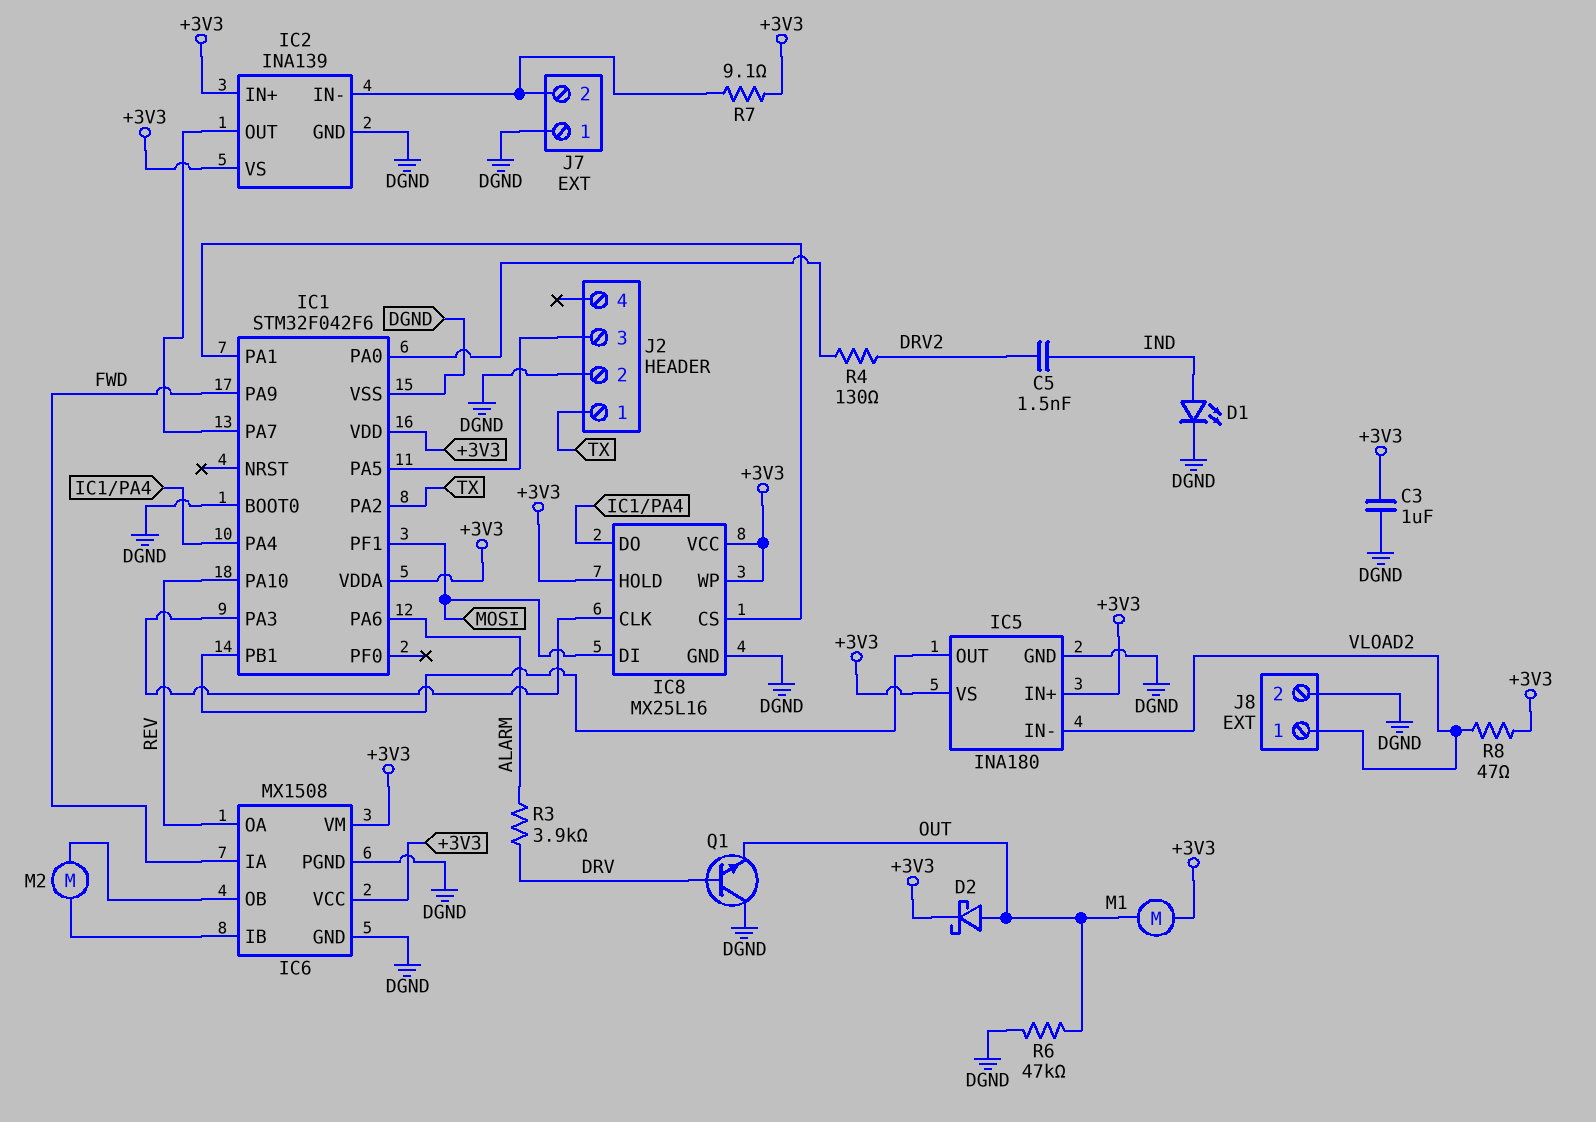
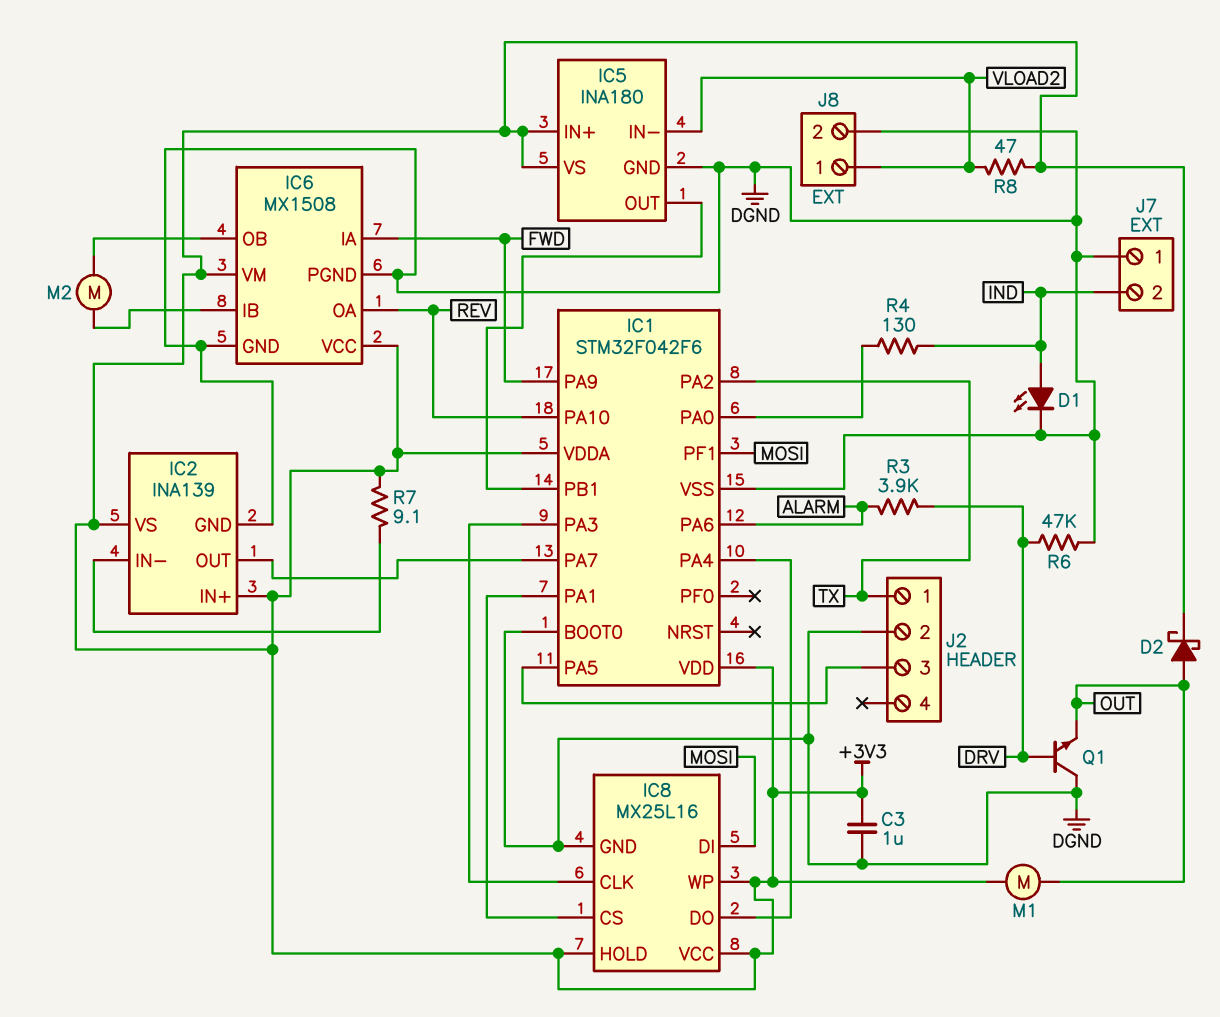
C5: 1.5nF (DRV2, IND) -> none
J7 pin 2: IC2/IN- -> IND
R4: 130 (DRV2, IC1/PA0) -> 130 (IC1/PA0, IND)
R6: 47k (DGND, OUT) -> 47k (DGND, DRV)

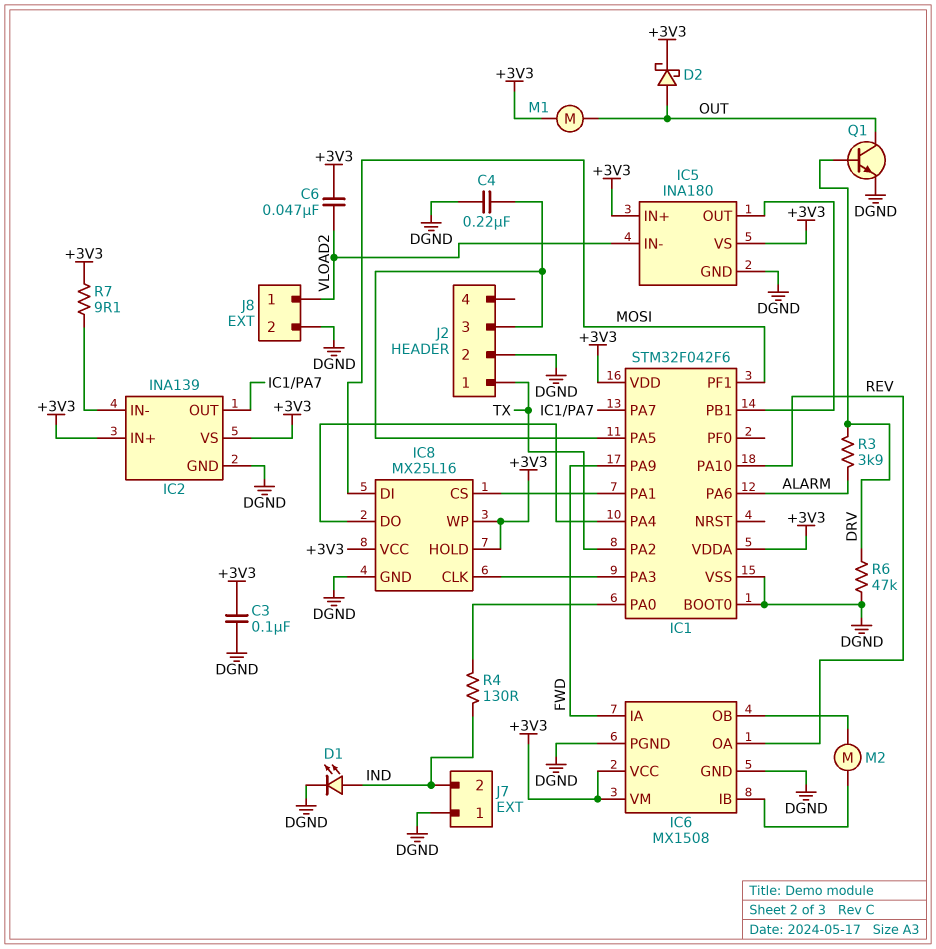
C3: 1uF (+3V3, DGND) -> 100nF (+3V3, DGND)
C4: none -> 220nF (DGND, IC1/PA5)
C6: none -> 47nF (+3V3, VLOAD2)
Q1: NPN (B DRV, C DGND, E OUT) -> NPN (B DRV, C OUT, E DGND)
R8: 47 (+3V3, VLOAD2) -> none

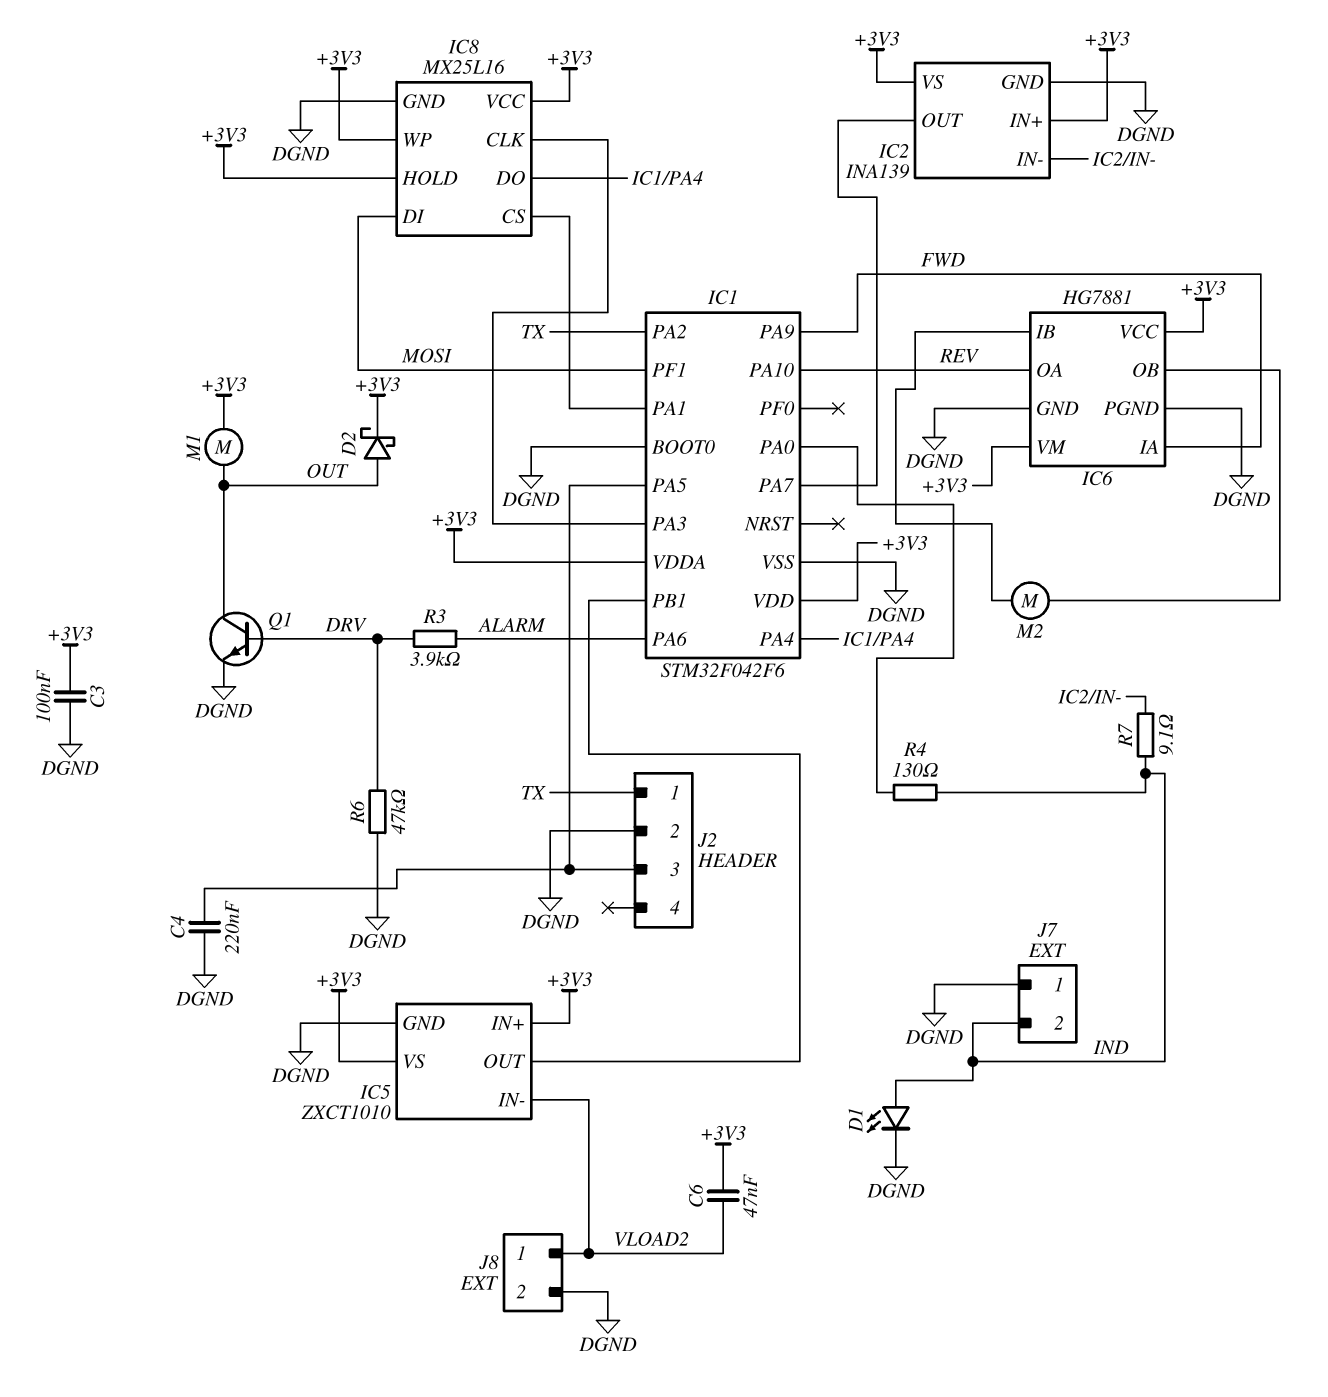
IC5: INA180 -> ZXCT1010
IC6: MX1508 -> HG7881
R7: 9.1 (+3V3, IC2/IN-) -> 9.1 (IC2/IN-, IND)

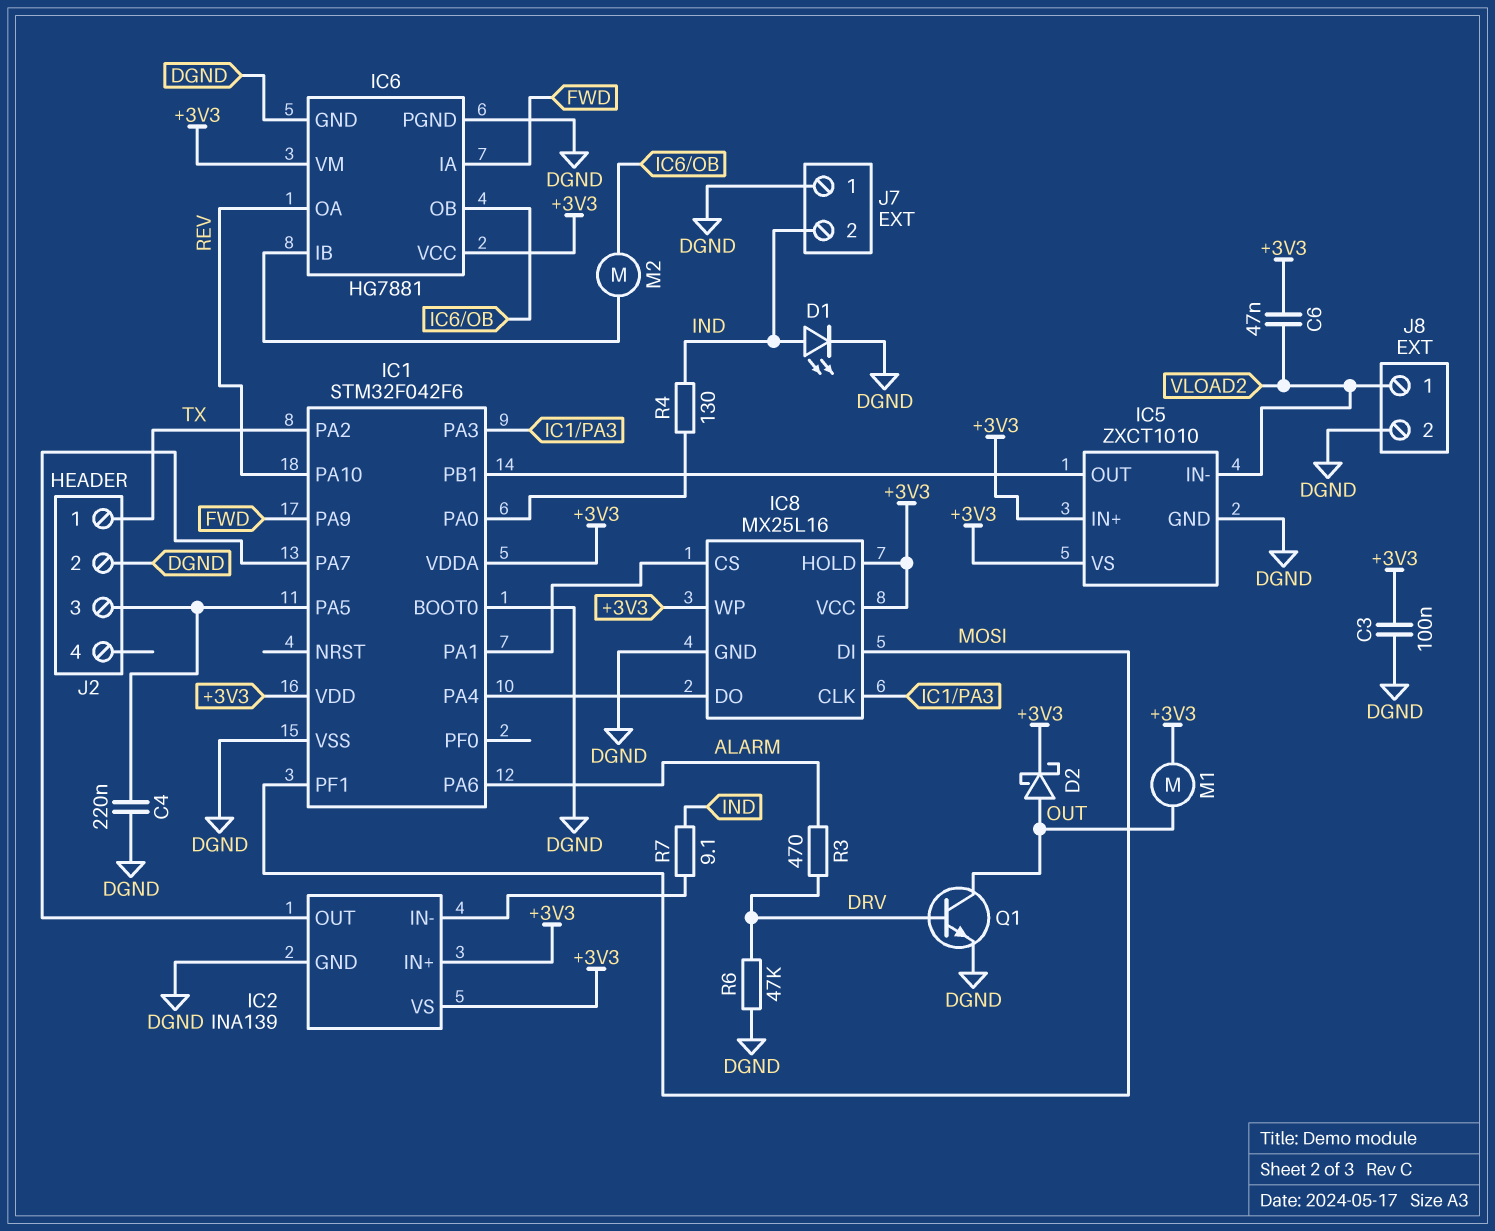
R3: 3.9k (ALARM, DRV) -> 470 (ALARM, DRV)

